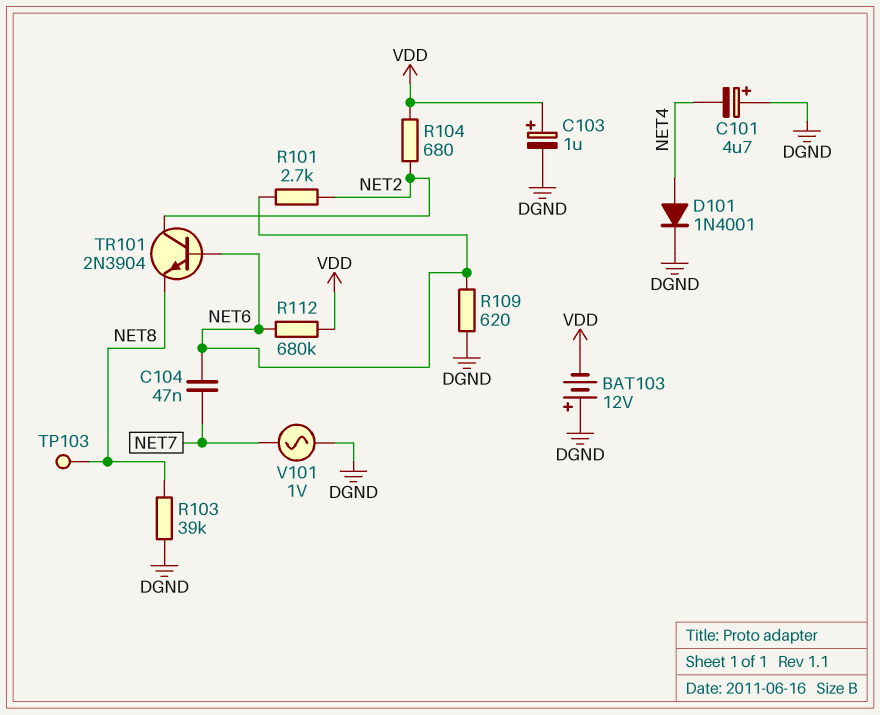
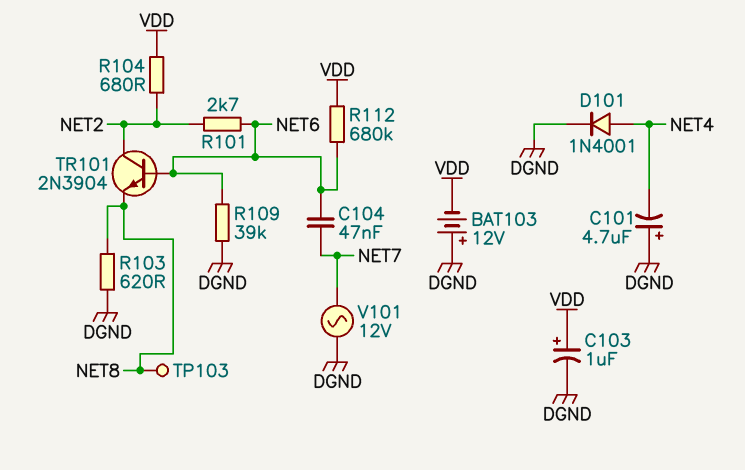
R103: 39k (DGND, NET8) -> 620 (DGND, NET8)
R109: 620 (DGND, NET6) -> 39k (DGND, NET6)
V101: AC 1V (DGND, NET7) -> AC 12V (DGND, NET7)

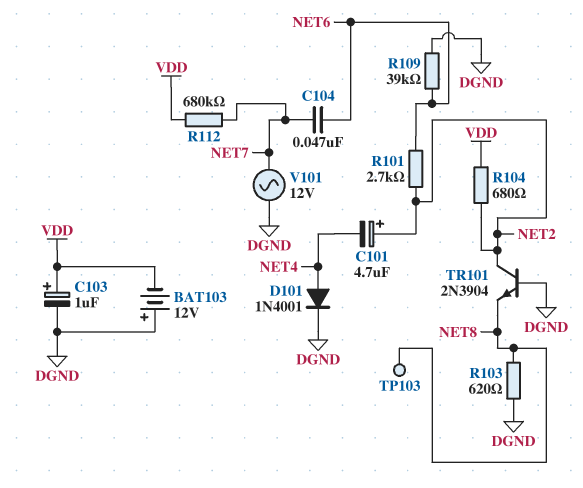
C101: 4.7uF (plus DGND, minus NET4) -> 4.7uF (plus NET2, minus NET4)
R112: 680k (NET6, VDD) -> 680k (NET7, VDD)
TR101: NPN 2N3904 (B NET6, C NET2, E NET8) -> NPN 2N3904 (B DGND, C NET2, E NET8)

